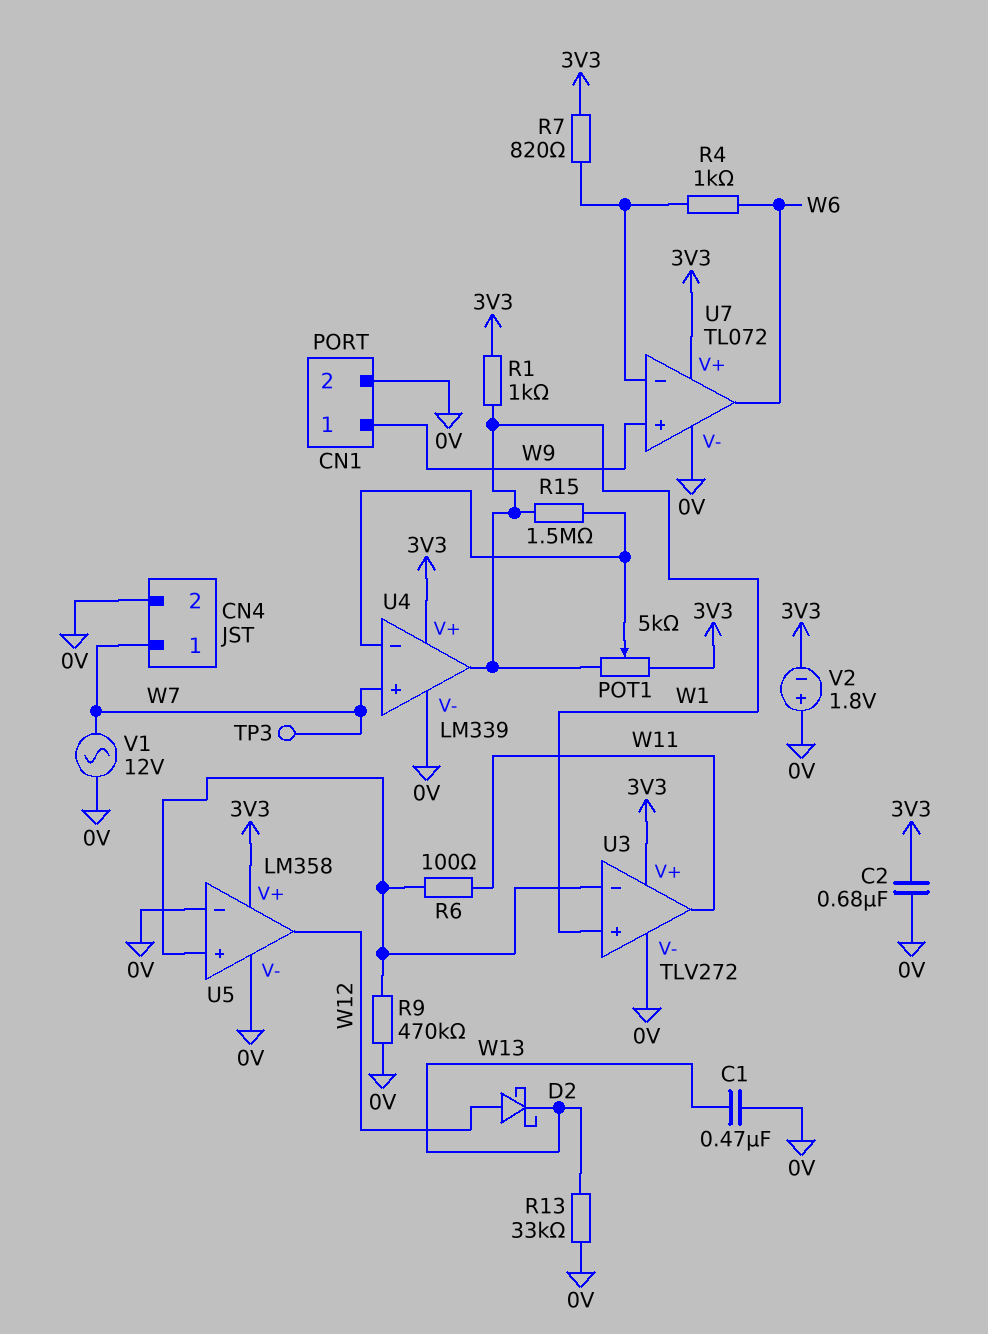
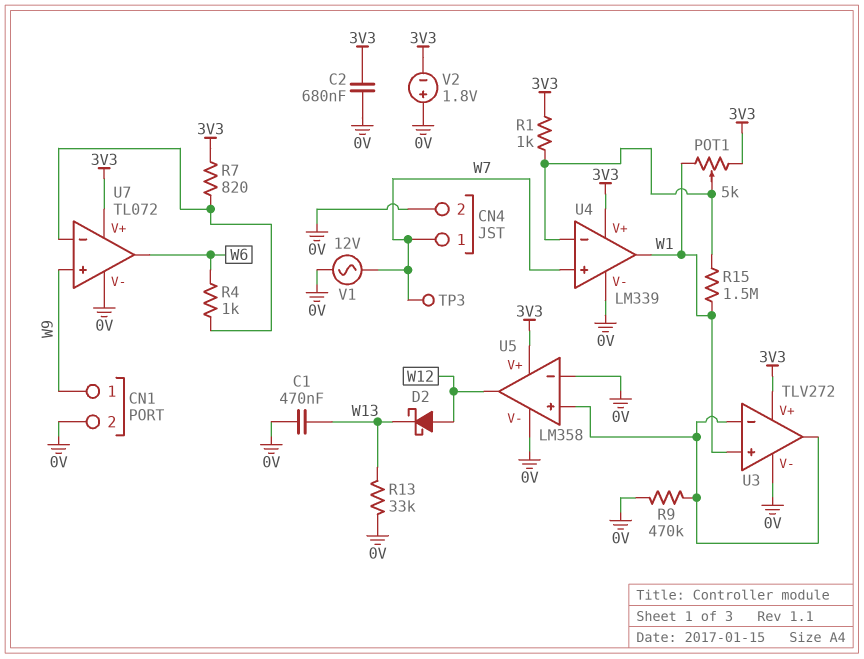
R1: 1k (3V3, W1) -> 1k (3V3, U4/in-)
R6: 100 (U3/in-, W11) -> none
U3 pin out: W11 -> U3/in-

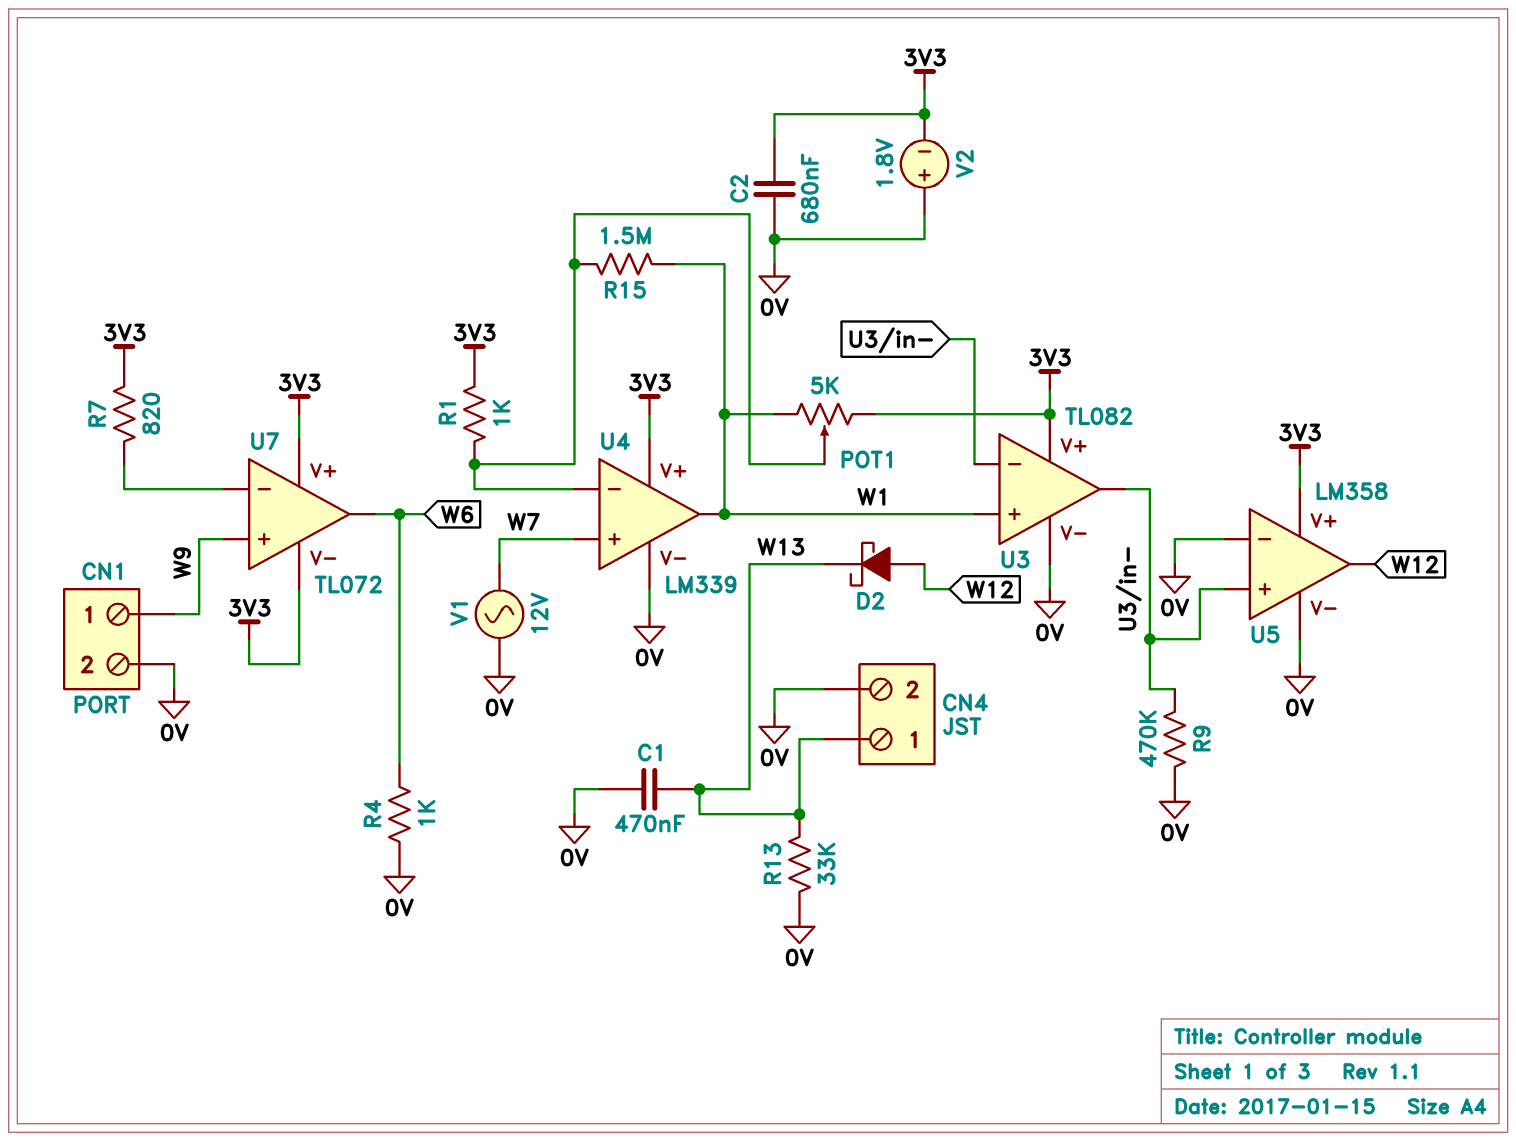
CN4 pin 1: W7 -> W13
R4: 1k (U7/in-, W6) -> 1k (0V, W6)
TP3: test point (W7) -> none
U3: TLV272 -> TL082
U7 pin V-: 0V -> 3V3

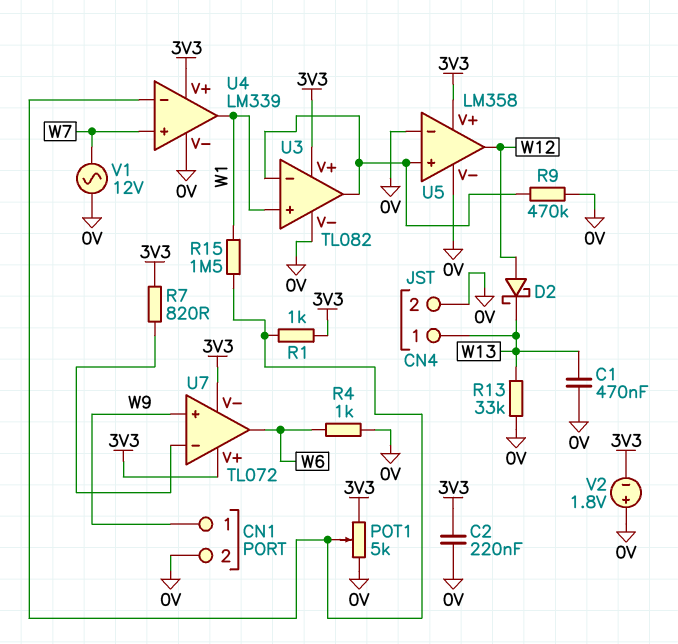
C2: 680nF (0V, 3V3) -> 220nF (0V, 3V3)
POT1: 5k (3V3, W1, wiper U4/in-) -> 5k (0V, 3V3, wiper U4/in-)

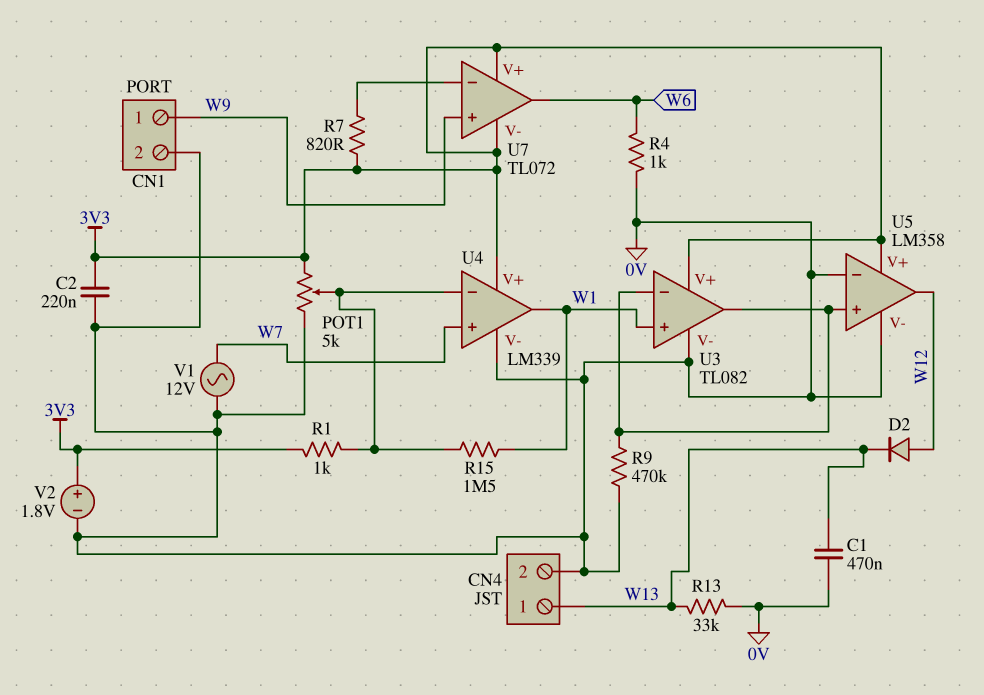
D2: schottky (A W12, K W13) -> diode (A W12, K W13)
V2: 1.8V (plus 0V, minus 3V3) -> 1.8V (plus 3V3, minus 0V)

